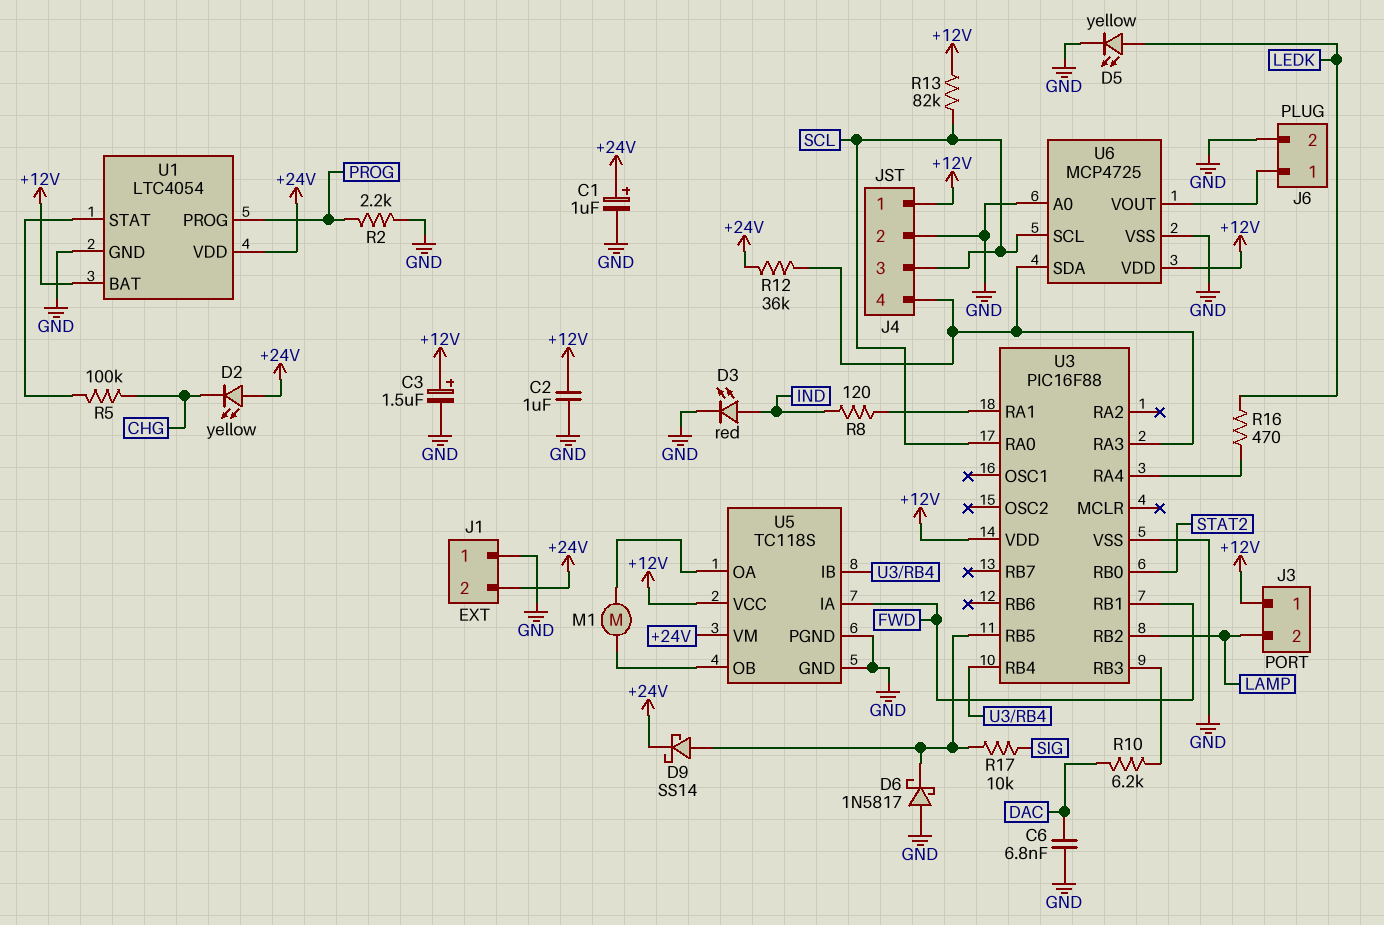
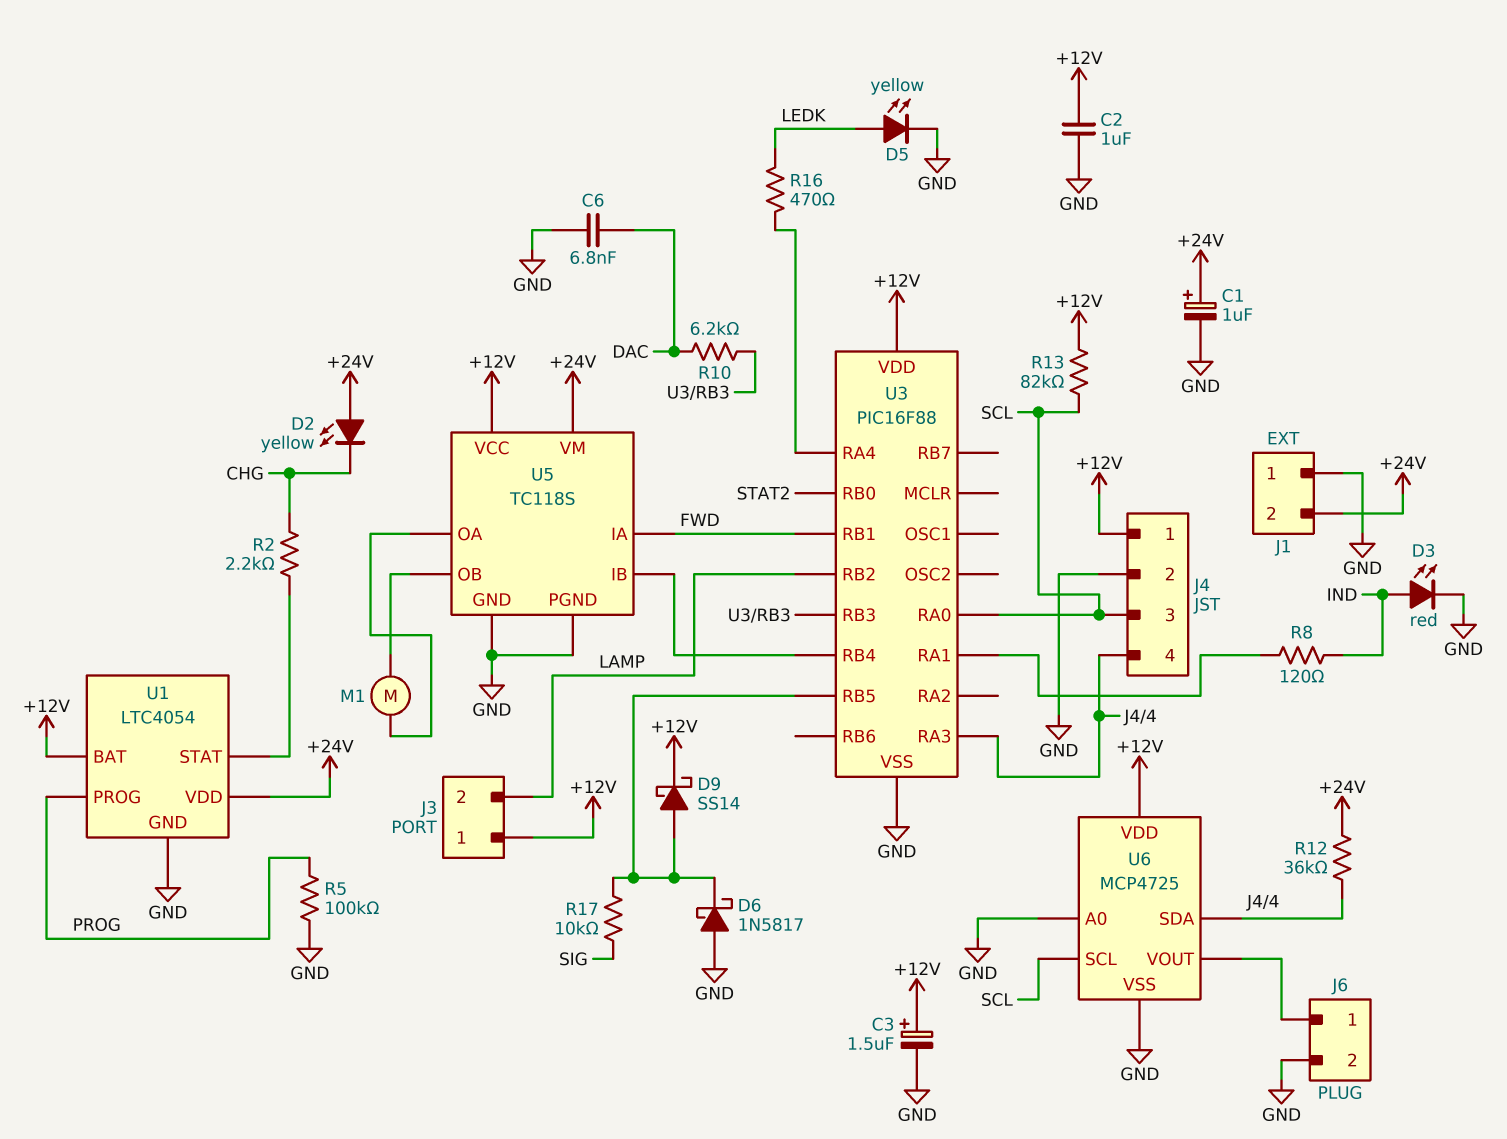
D9: schottky SS14 (A U3/RB5, K +24V) -> schottky SS14 (A U3/RB5, K +12V)
R2: 2.2k (GND, PROG) -> 2.2k (CHG, U1/STAT)
R5: 100k (CHG, U1/STAT) -> 100k (GND, PROG)

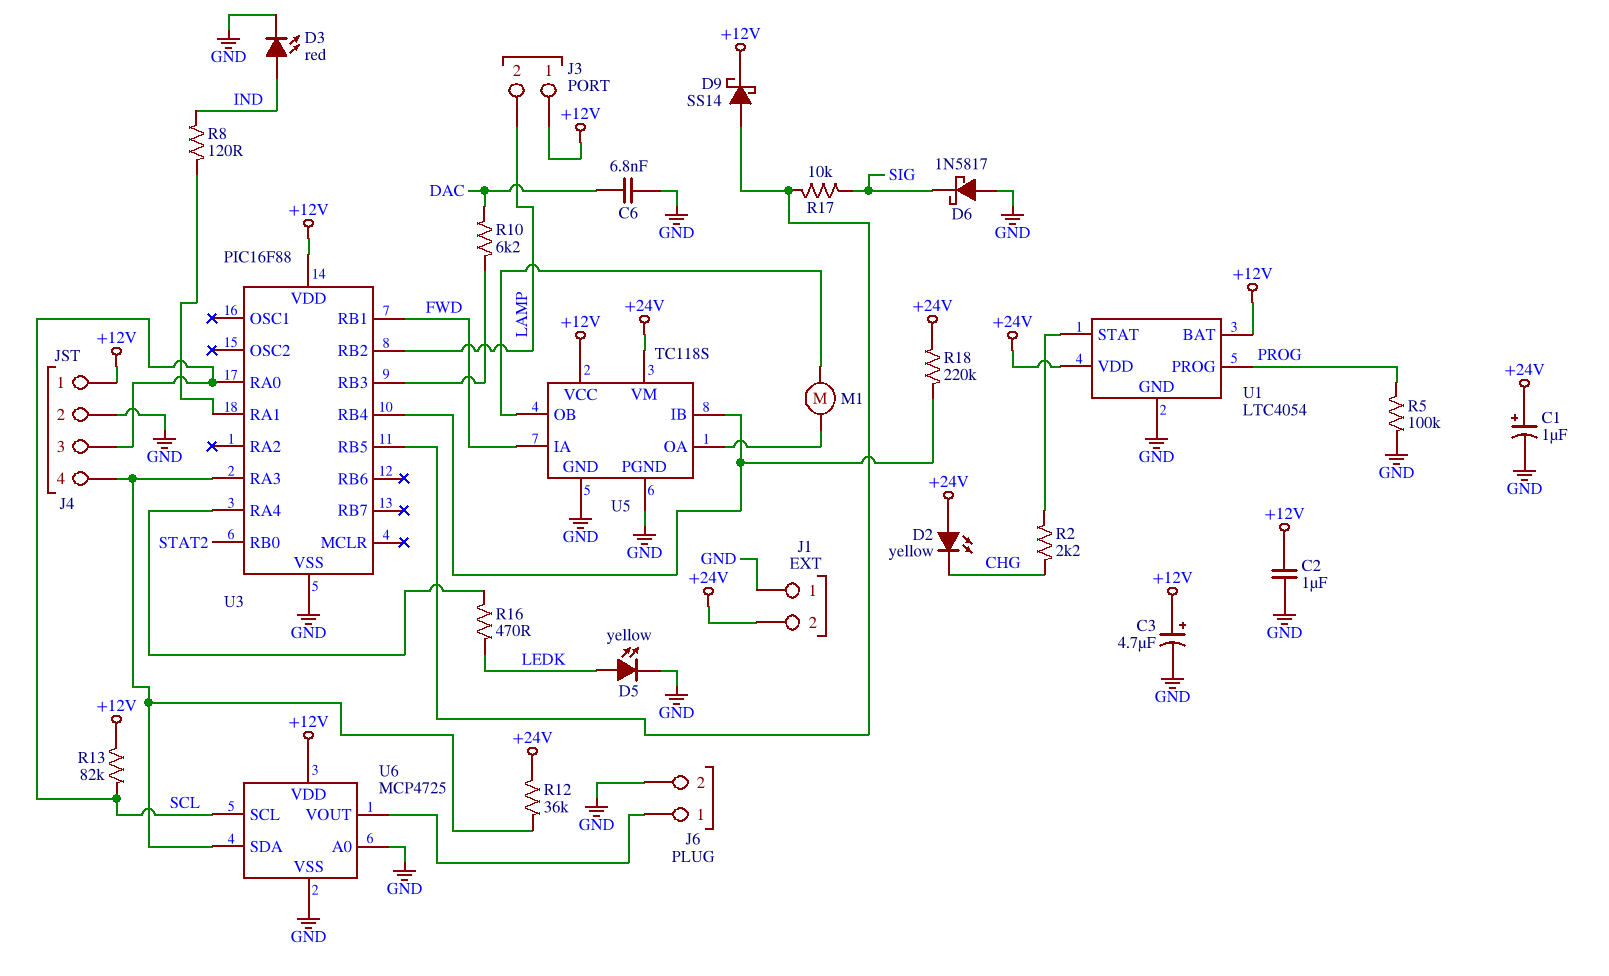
C3: 1.5uF (plus +12V, minus GND) -> 4.7uF (plus +12V, minus GND)
D6: schottky 1N5817 (A GND, K U3/RB5) -> schottky 1N5817 (A GND, K SIG)
R18: none -> 220k (+24V, U3/RB4)

